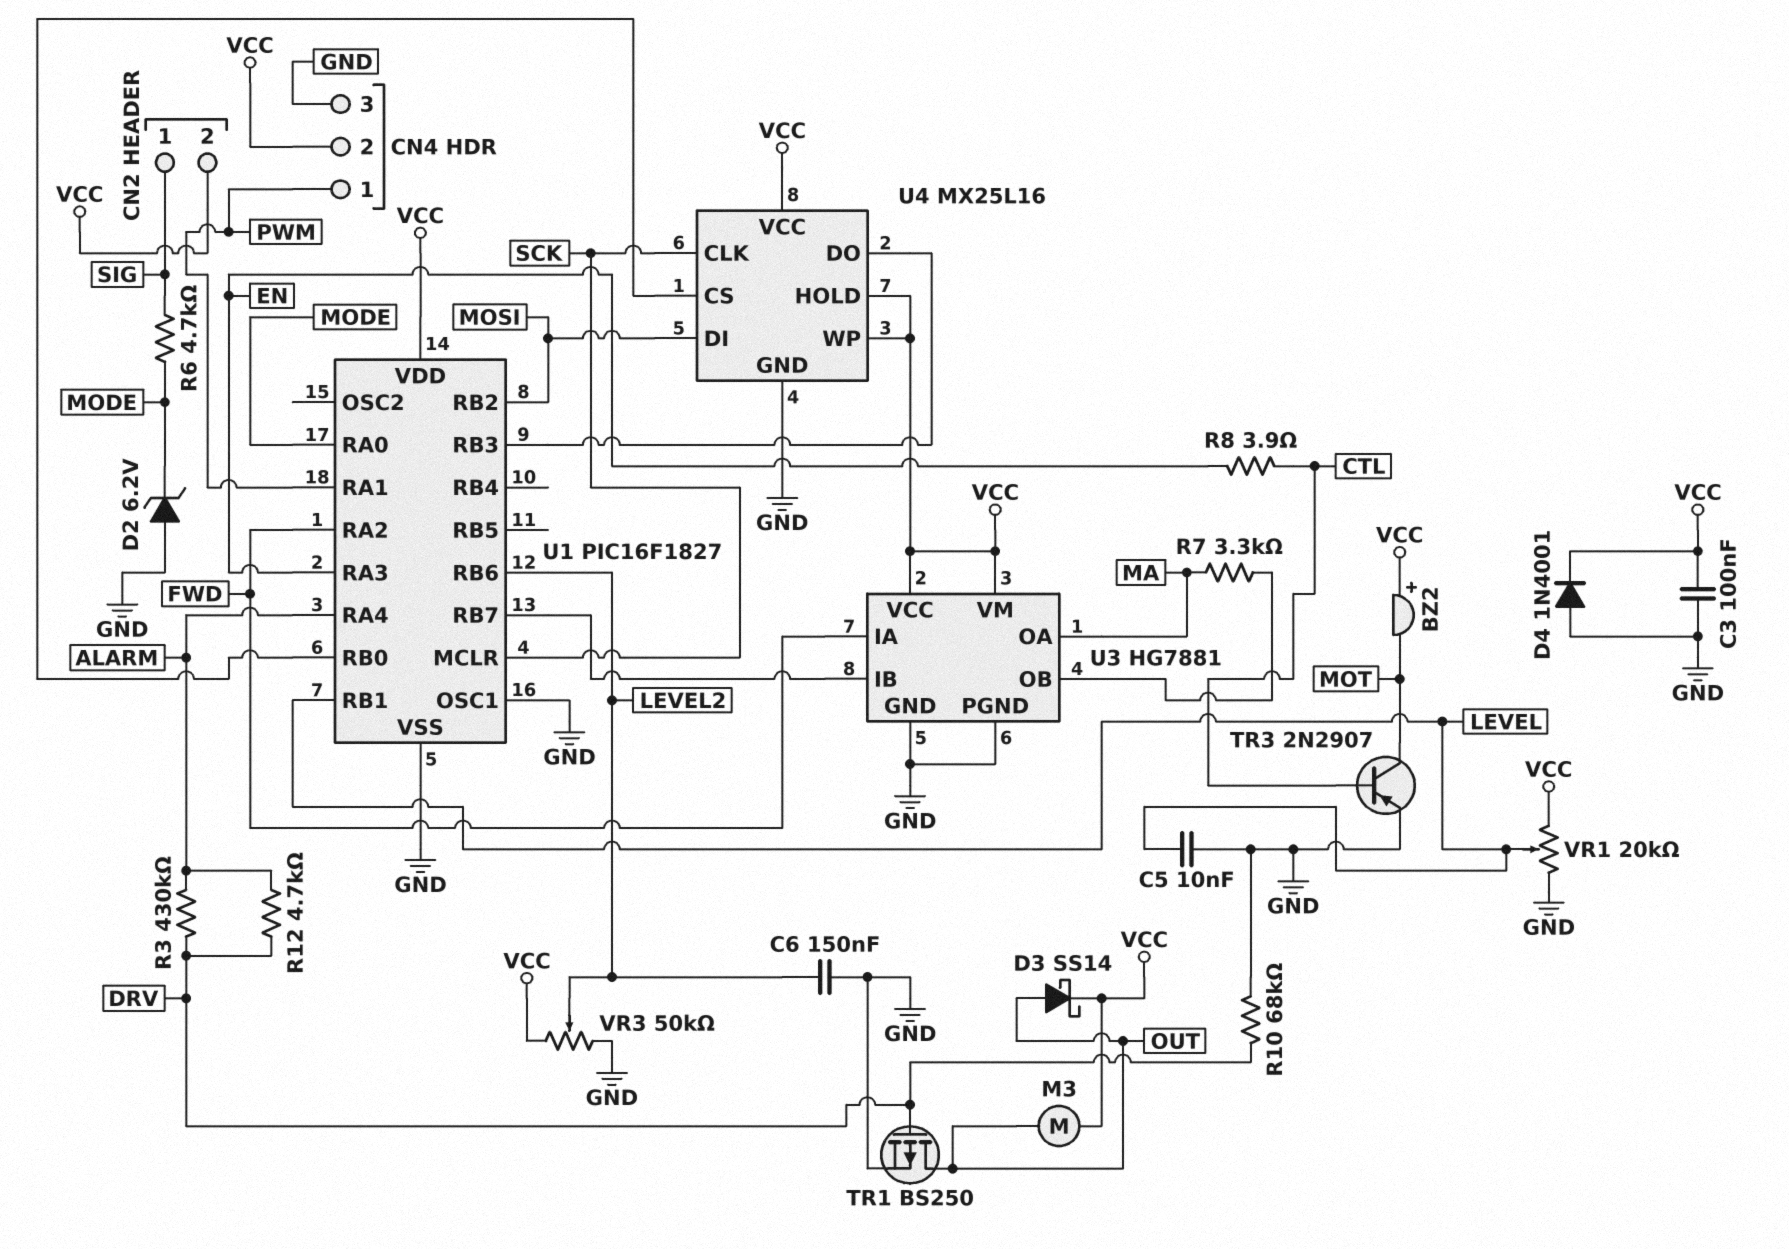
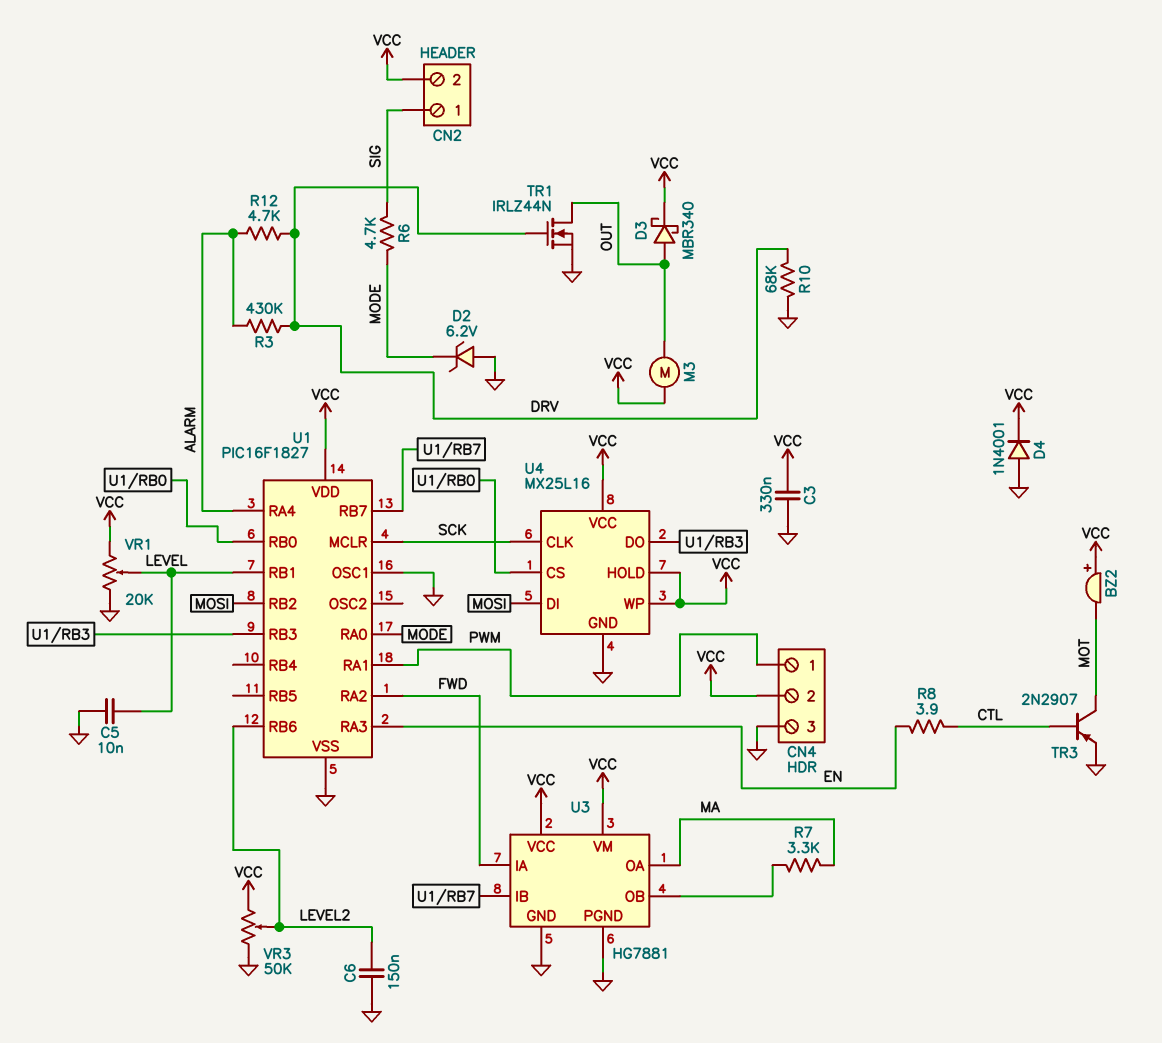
C3: 100nF (GND, VCC) -> 330nF (GND, VCC)
D3: schottky SS14 (A OUT, K VCC) -> schottky MBR340 (A OUT, K VCC)
TR1: PMOS BS250 (G DRV, D OUT, S GND) -> NMOS IRLZ44N (G DRV, D OUT, S GND)

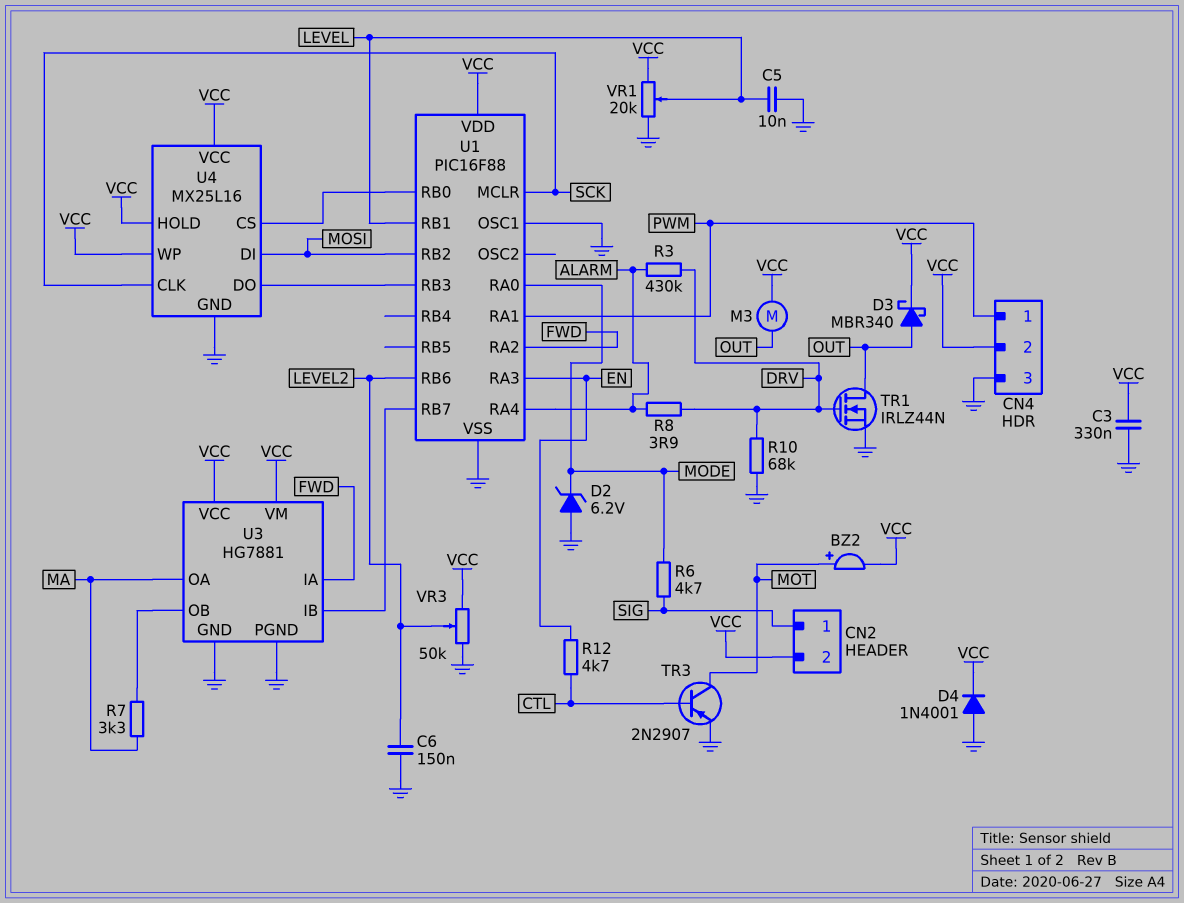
BZ2: buzzer (plus VCC, minus MOT) -> buzzer (plus MOT, minus VCC)
R8: 3.9 (CTL, EN) -> 3.9 (ALARM, DRV)
R12: 4.7k (ALARM, DRV) -> 4.7k (CTL, EN)
U1: PIC16F1827 -> PIC16F88

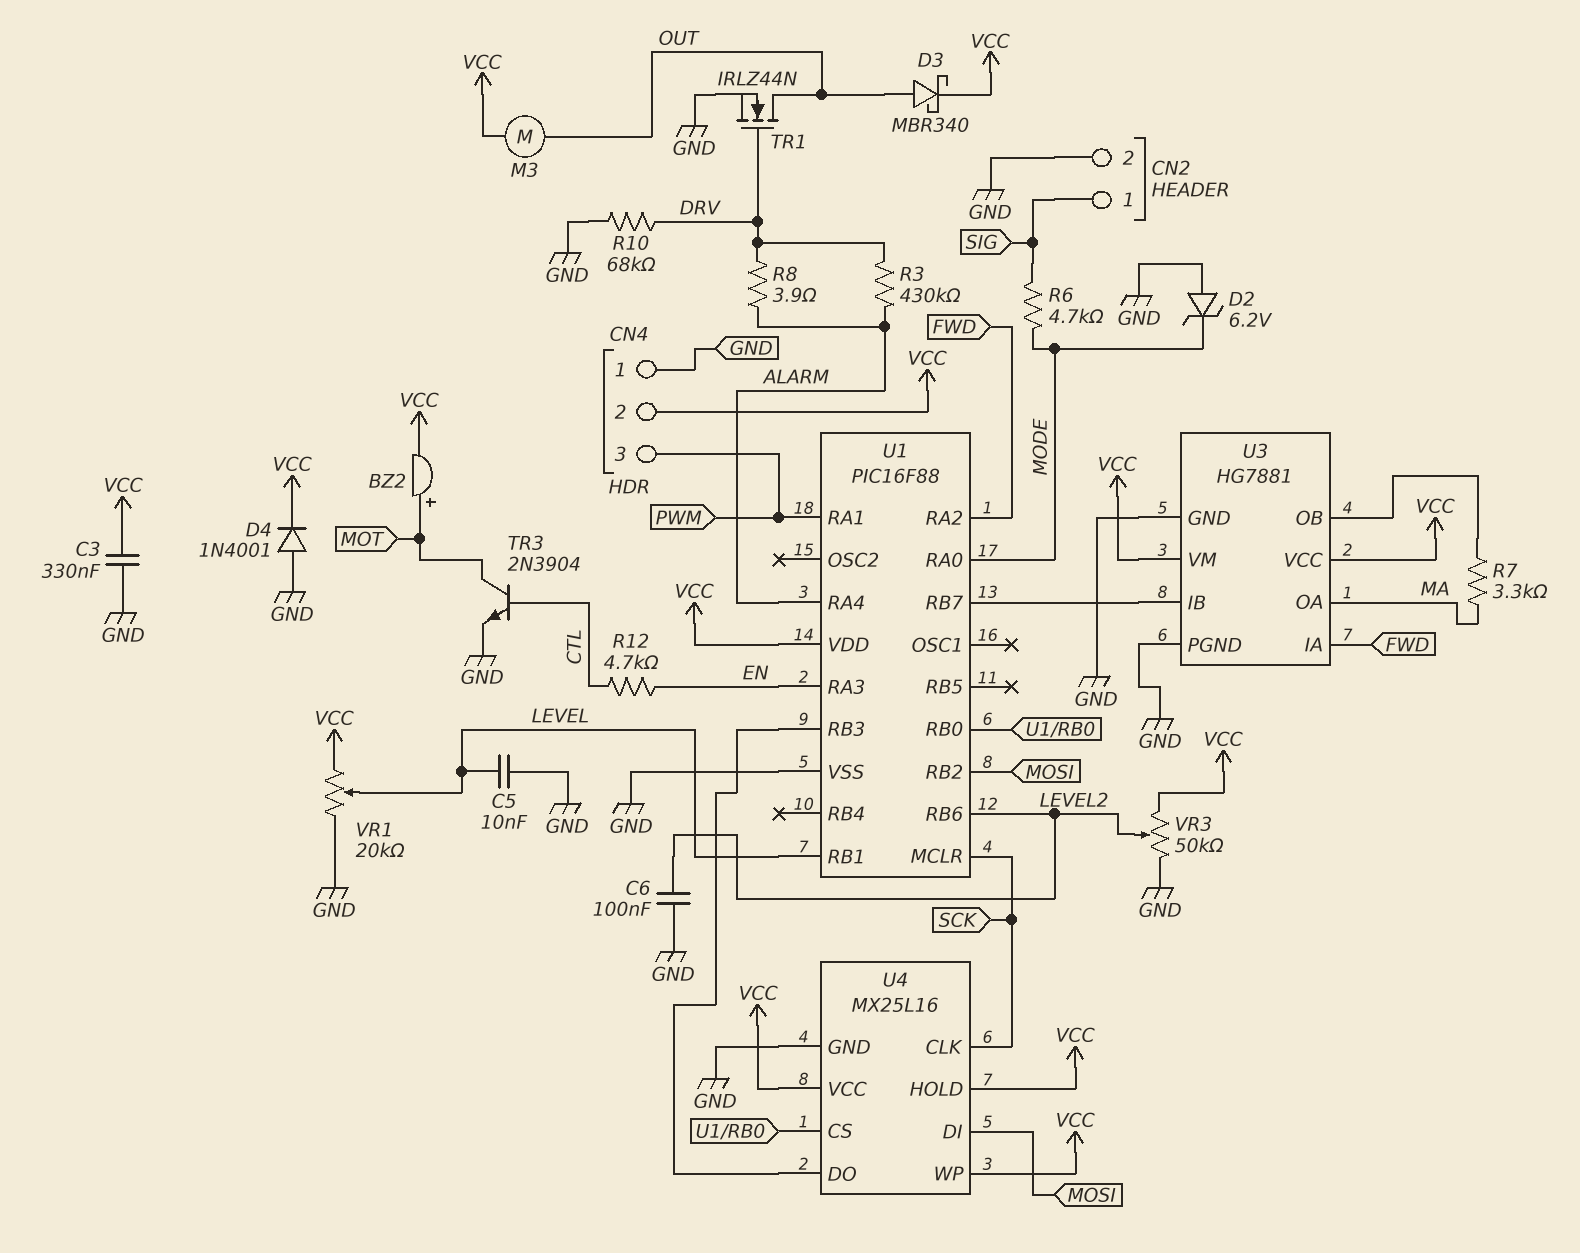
C6: 150nF (GND, LEVEL2) -> 100nF (GND, LEVEL2)
CN2 pin 2: VCC -> GND
CN4 pin 1: PWM -> GND
CN4 pin 3: GND -> PWM
TR3: PNP 2N2907 (B CTL, C MOT, E GND) -> NPN 2N3904 (B CTL, C MOT, E GND)
U1 pin OSC1: GND -> none

